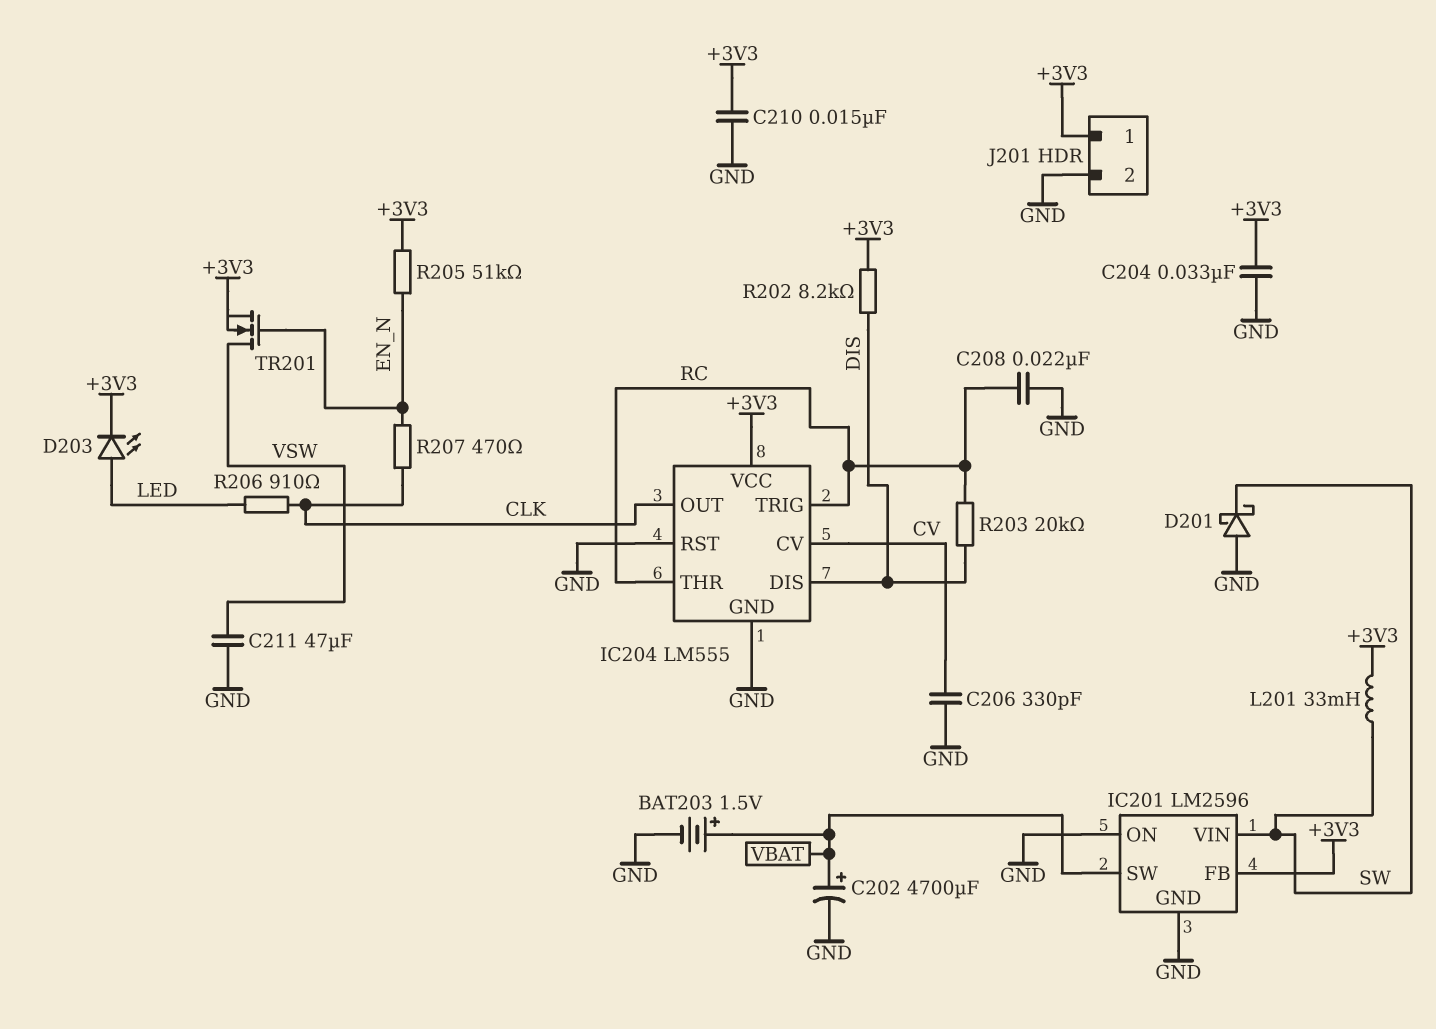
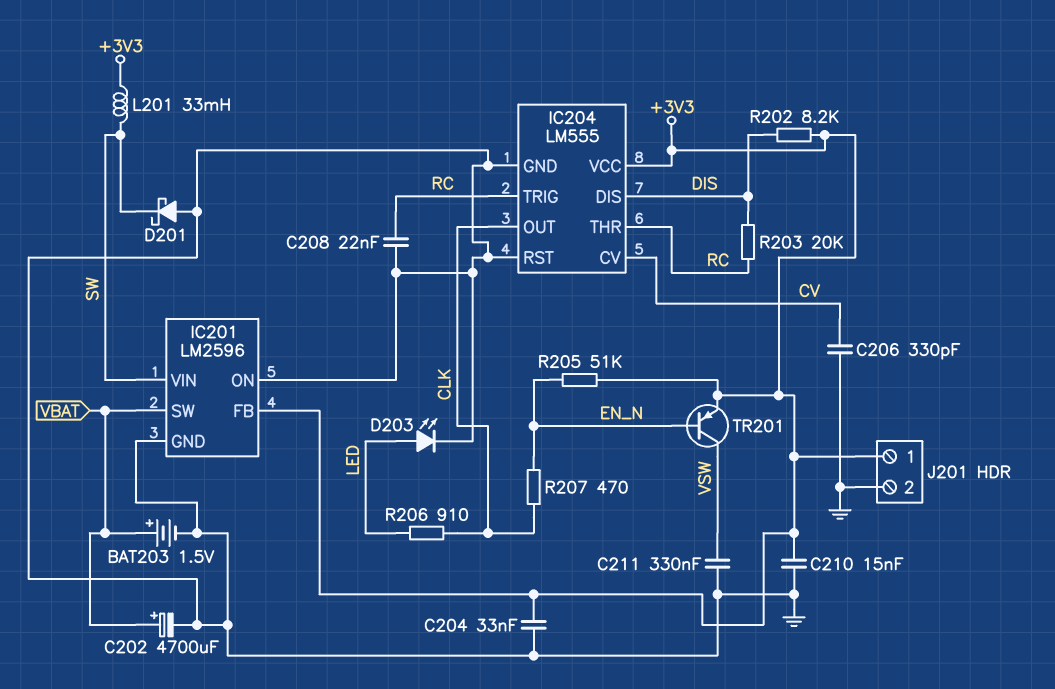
C211: 47uF (GND, VSW) -> 330nF (GND, VSW)
D203: LED (A LED, K +3V3) -> LED (A LED, K GND)
TR201: NMOS (G EN_N, D VSW, S +3V3) -> PNP (B EN_N, C VSW, E +3V3)

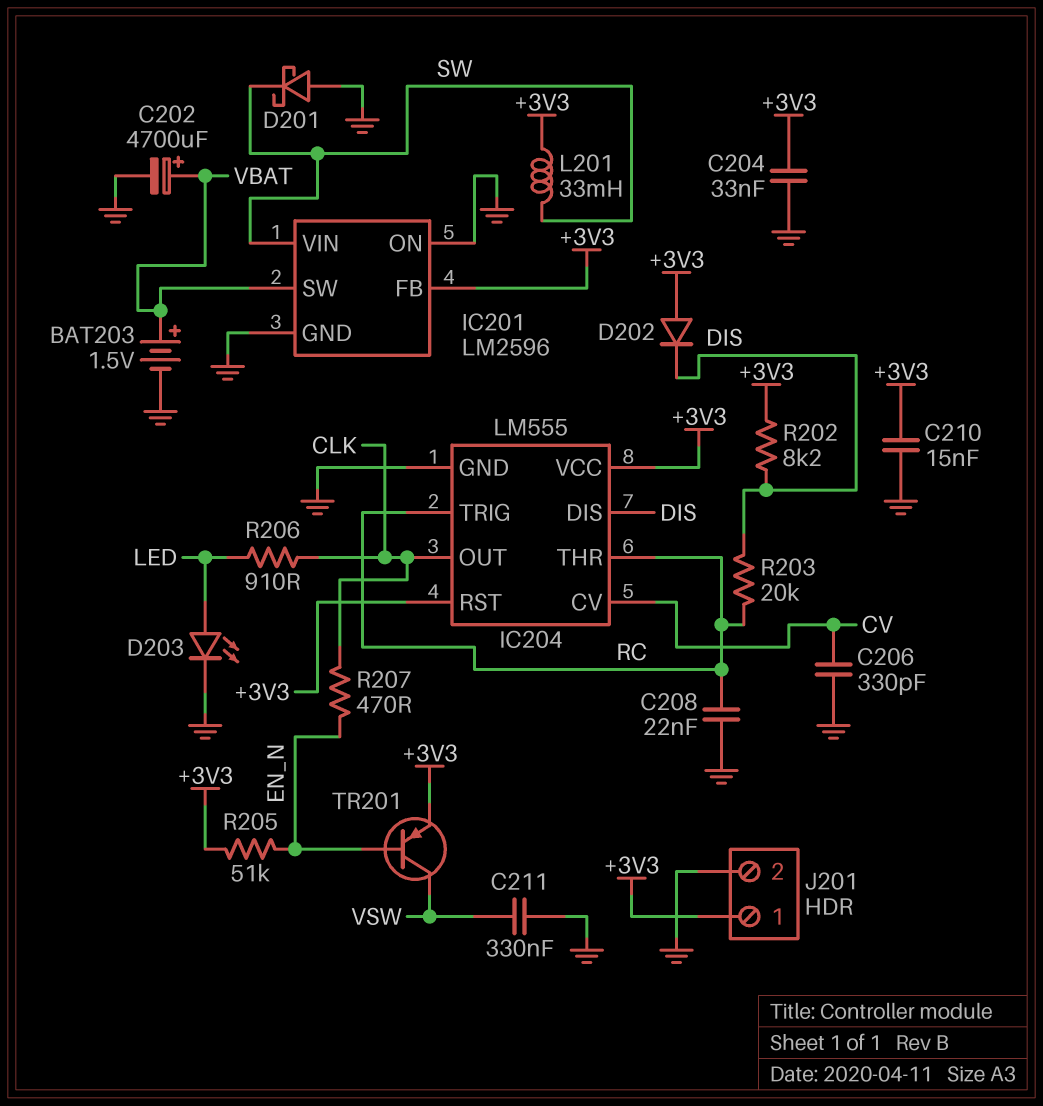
D202: none -> diode (A +3V3, K DIS)
IC204 pin RST: GND -> +3V3

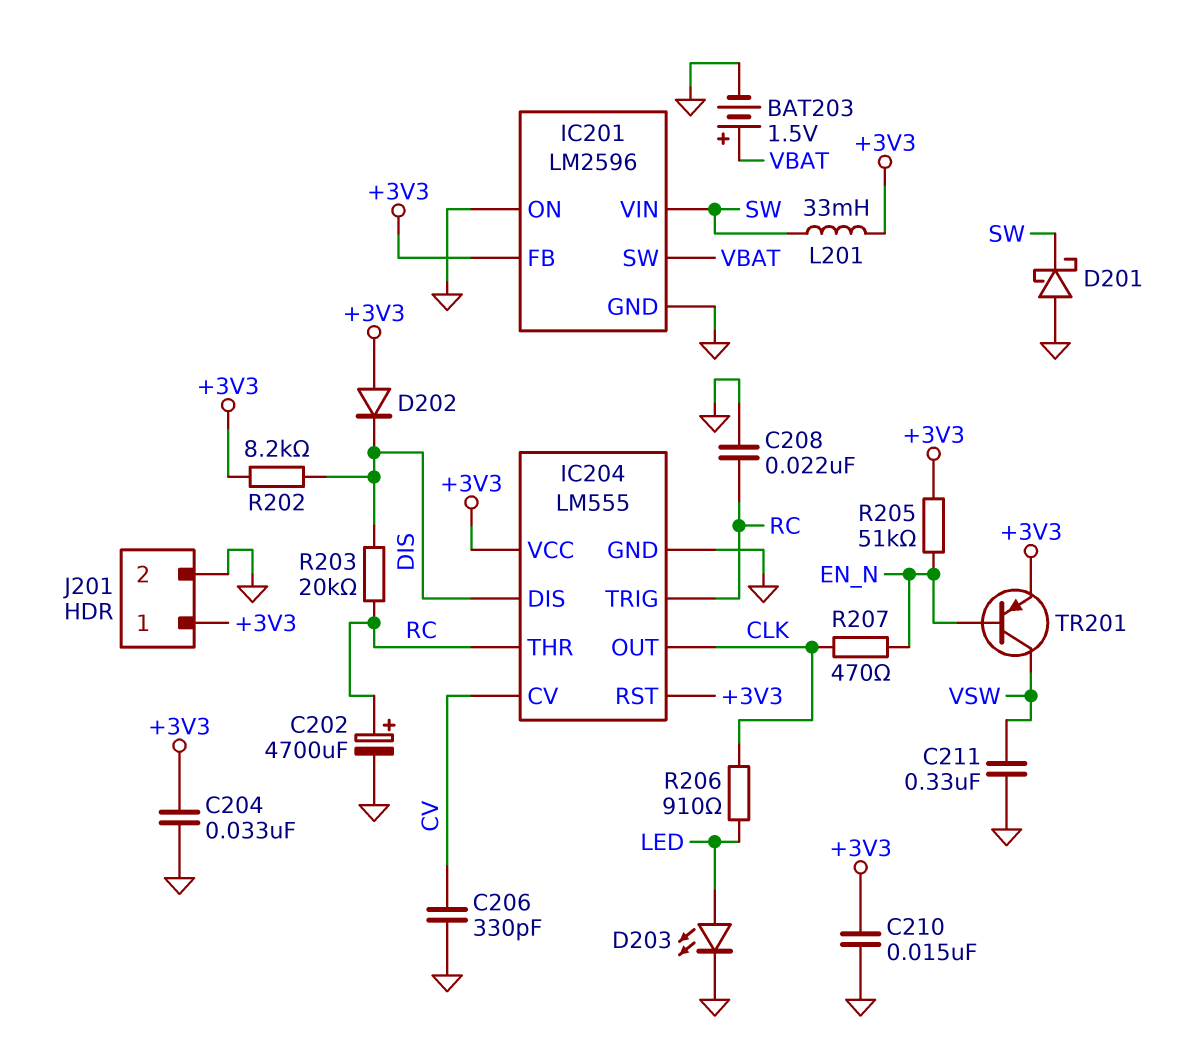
C202: 4700uF (plus VBAT, minus GND) -> 4700uF (plus RC, minus GND)

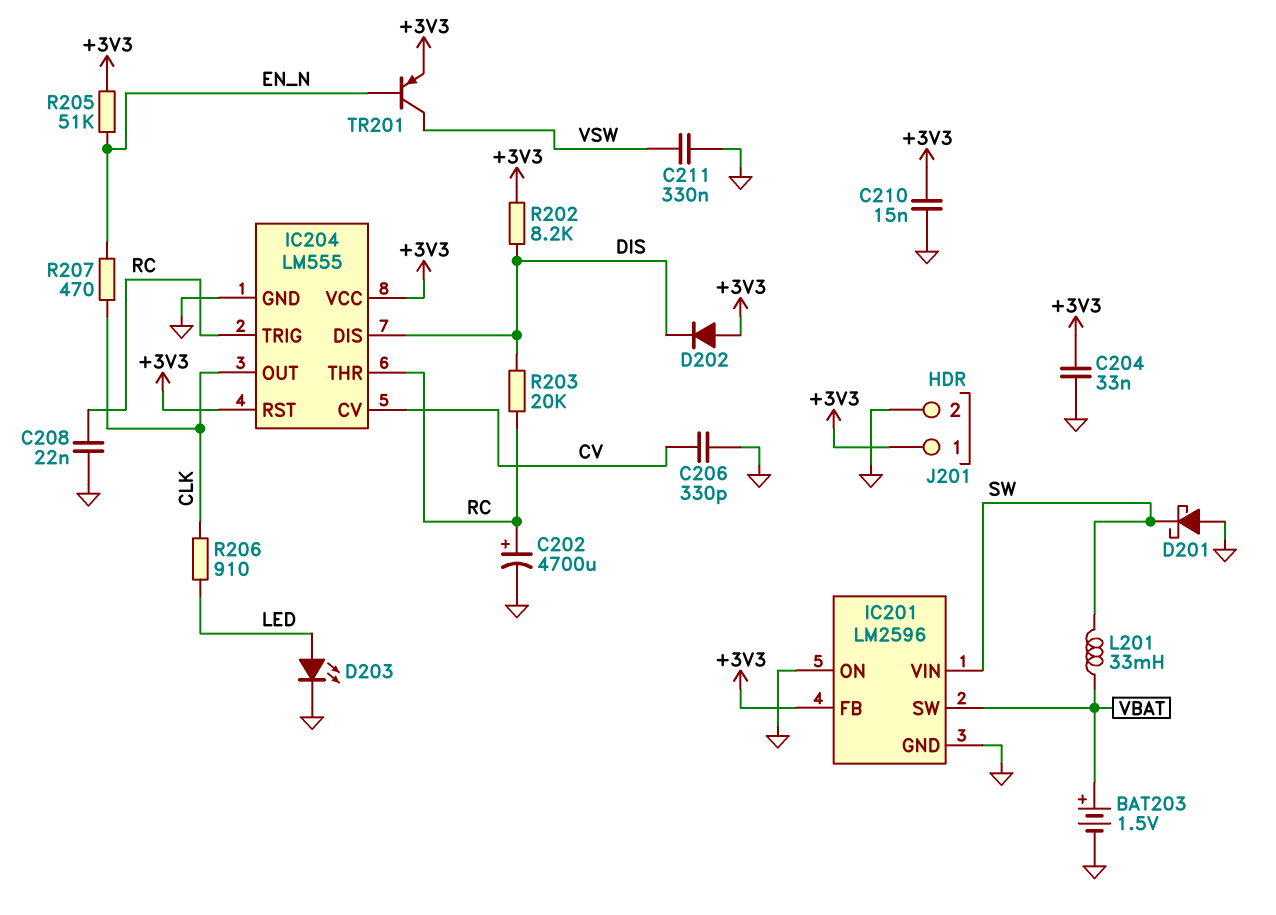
L201: 33mH (+3V3, SW) -> 33mH (SW, VBAT)

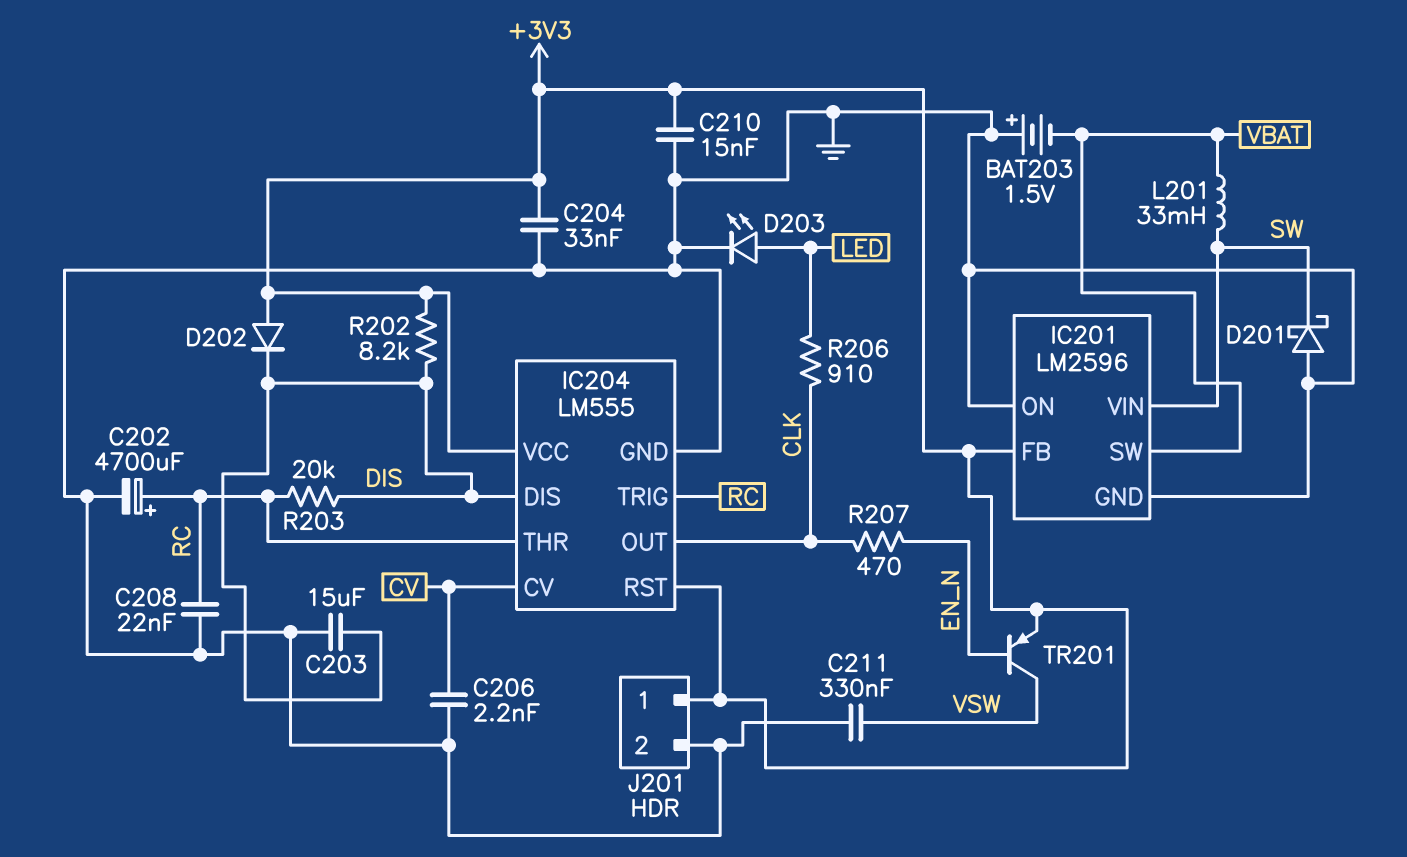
BAT203: 1.5V (plus VBAT, minus GND) -> 1.5V (plus GND, minus VBAT)
C203: none -> 15uF (DIS, GND)
C206: 330pF (CV, GND) -> 2.2nF (CV, GND)
R205: 51k (+3V3, EN_N) -> none

